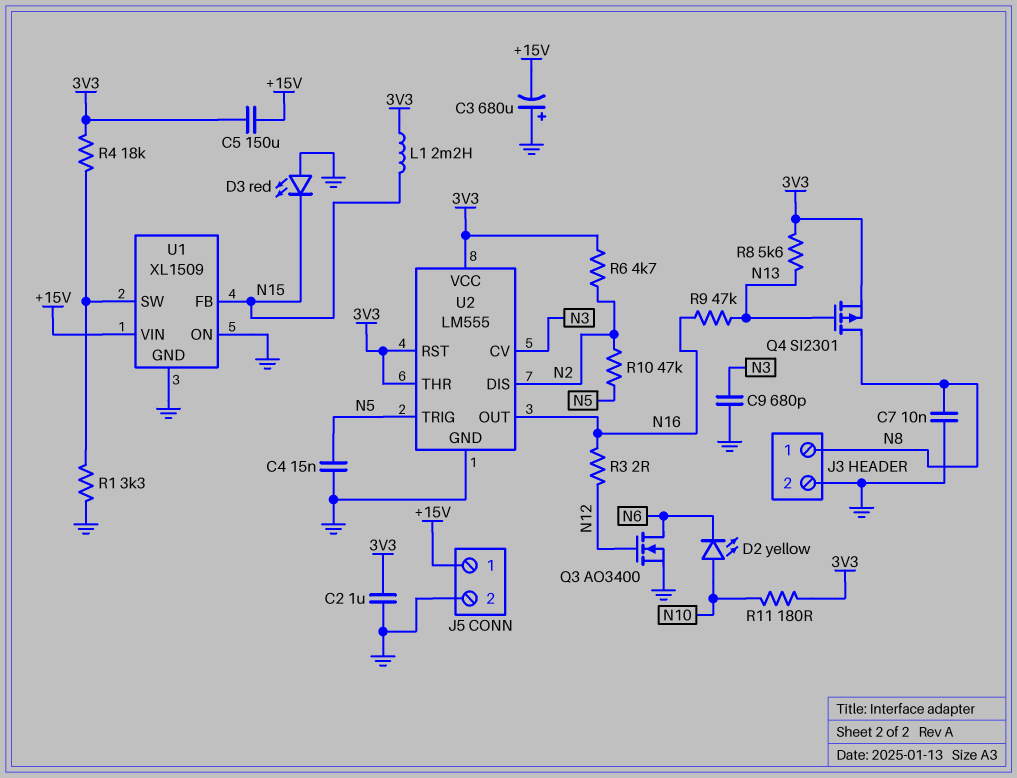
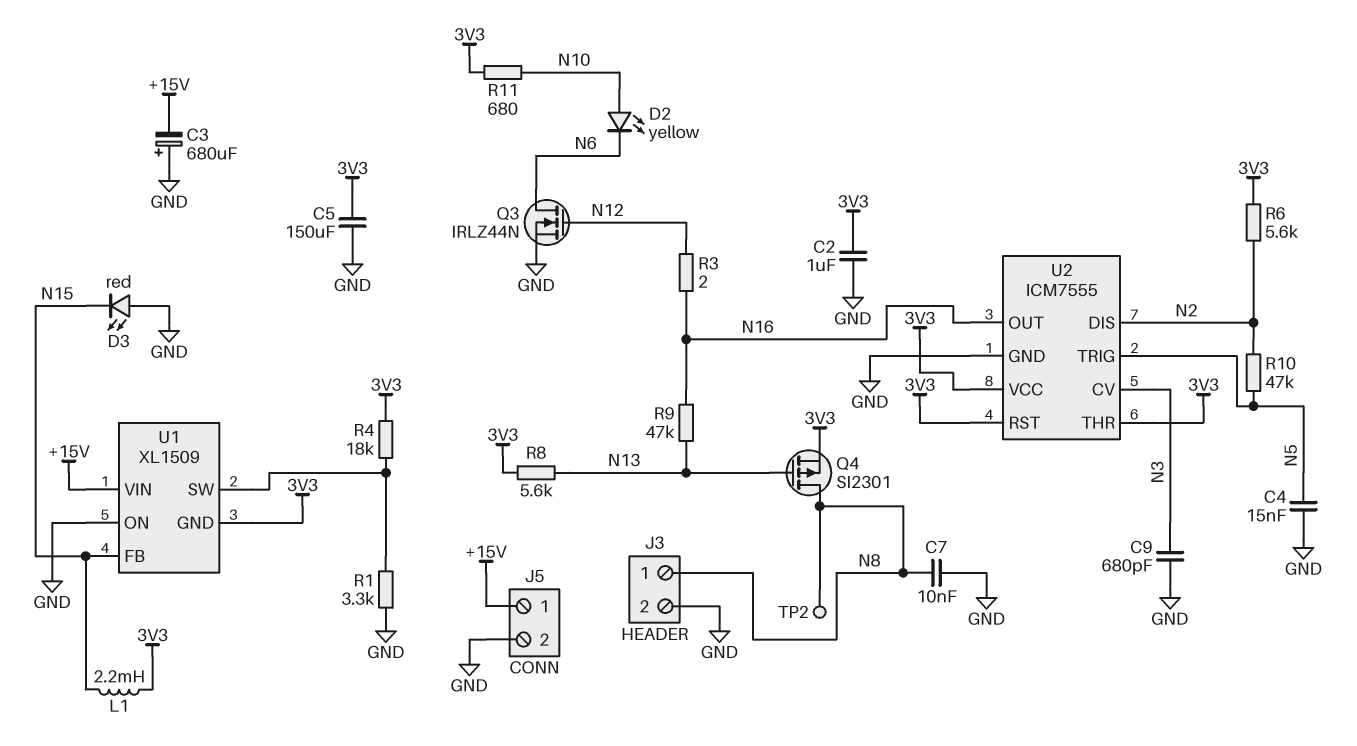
C5: 150uF (+15V, 3V3) -> 150uF (3V3, GND)
Q3: NMOS AO3400 (G N12, D N6, S GND) -> NMOS IRLZ44N (G N12, D N6, S GND)
R6: 4.7k (3V3, N2) -> 5.6k (3V3, N2)
R11: 180 (3V3, N10) -> 680 (3V3, N10)
TP2: none -> test point (N8)
U1 pin GND: GND -> 3V3
U2: LM555 -> ICM7555

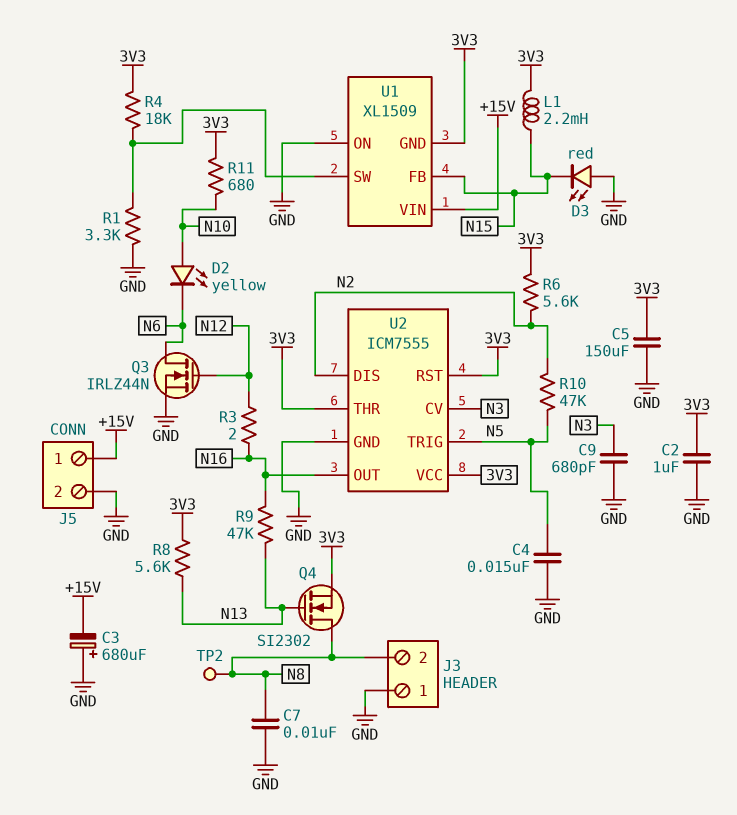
J3 pin 1: N8 -> GND
J3 pin 2: GND -> N8
Q4: PMOS SI2301 (G N13, D N8, S 3V3) -> NMOS SI2302 (G N13, D N8, S 3V3)

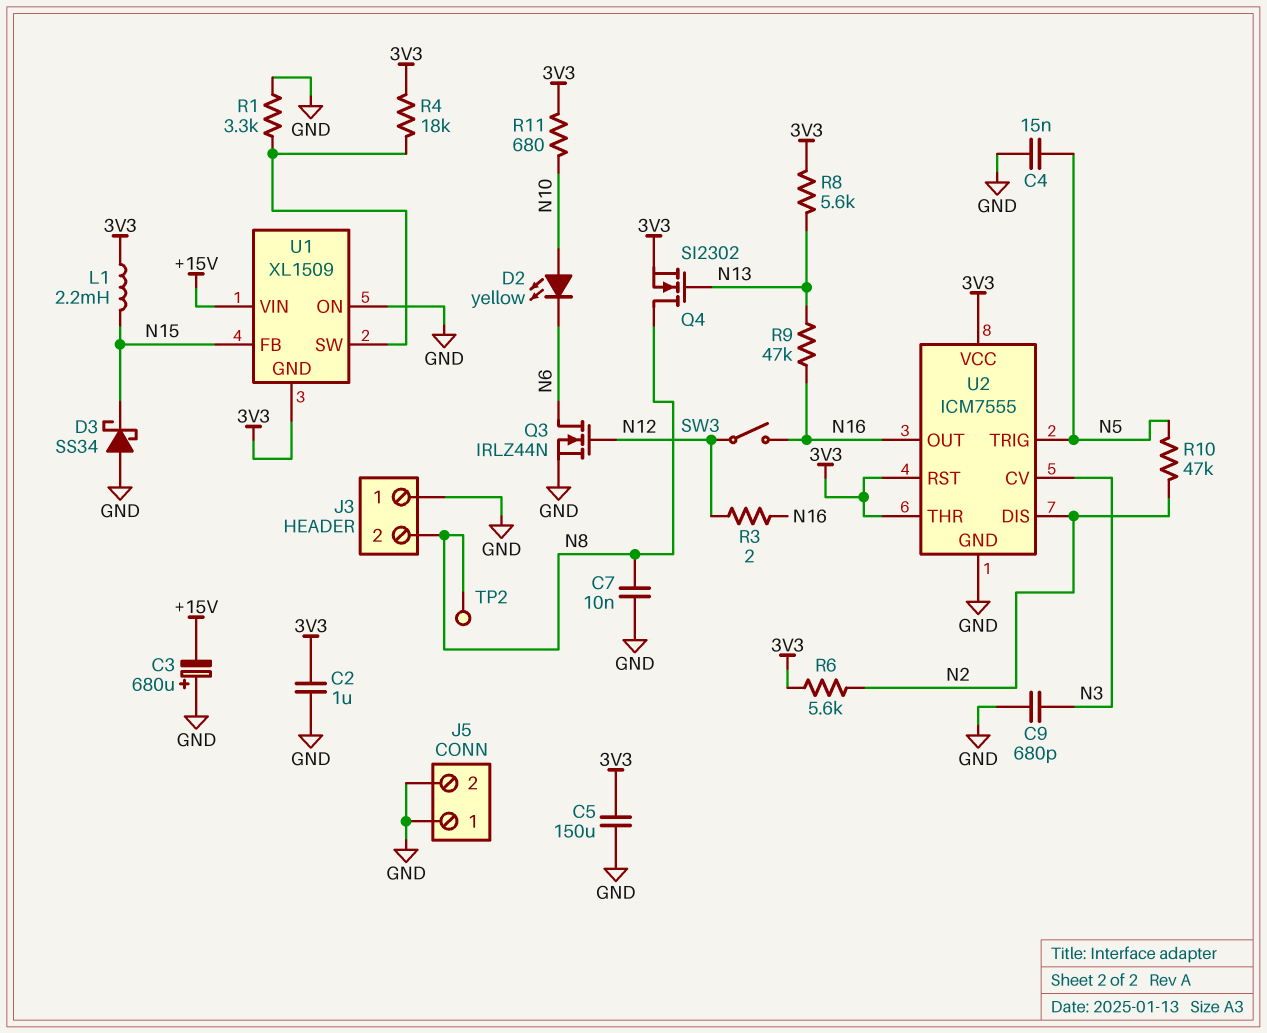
D3: LED red (A GND, K N15) -> schottky SS34 (A GND, K N15)
J5 pin 1: +15V -> GND
SW3: none -> switch (N12, N16)

